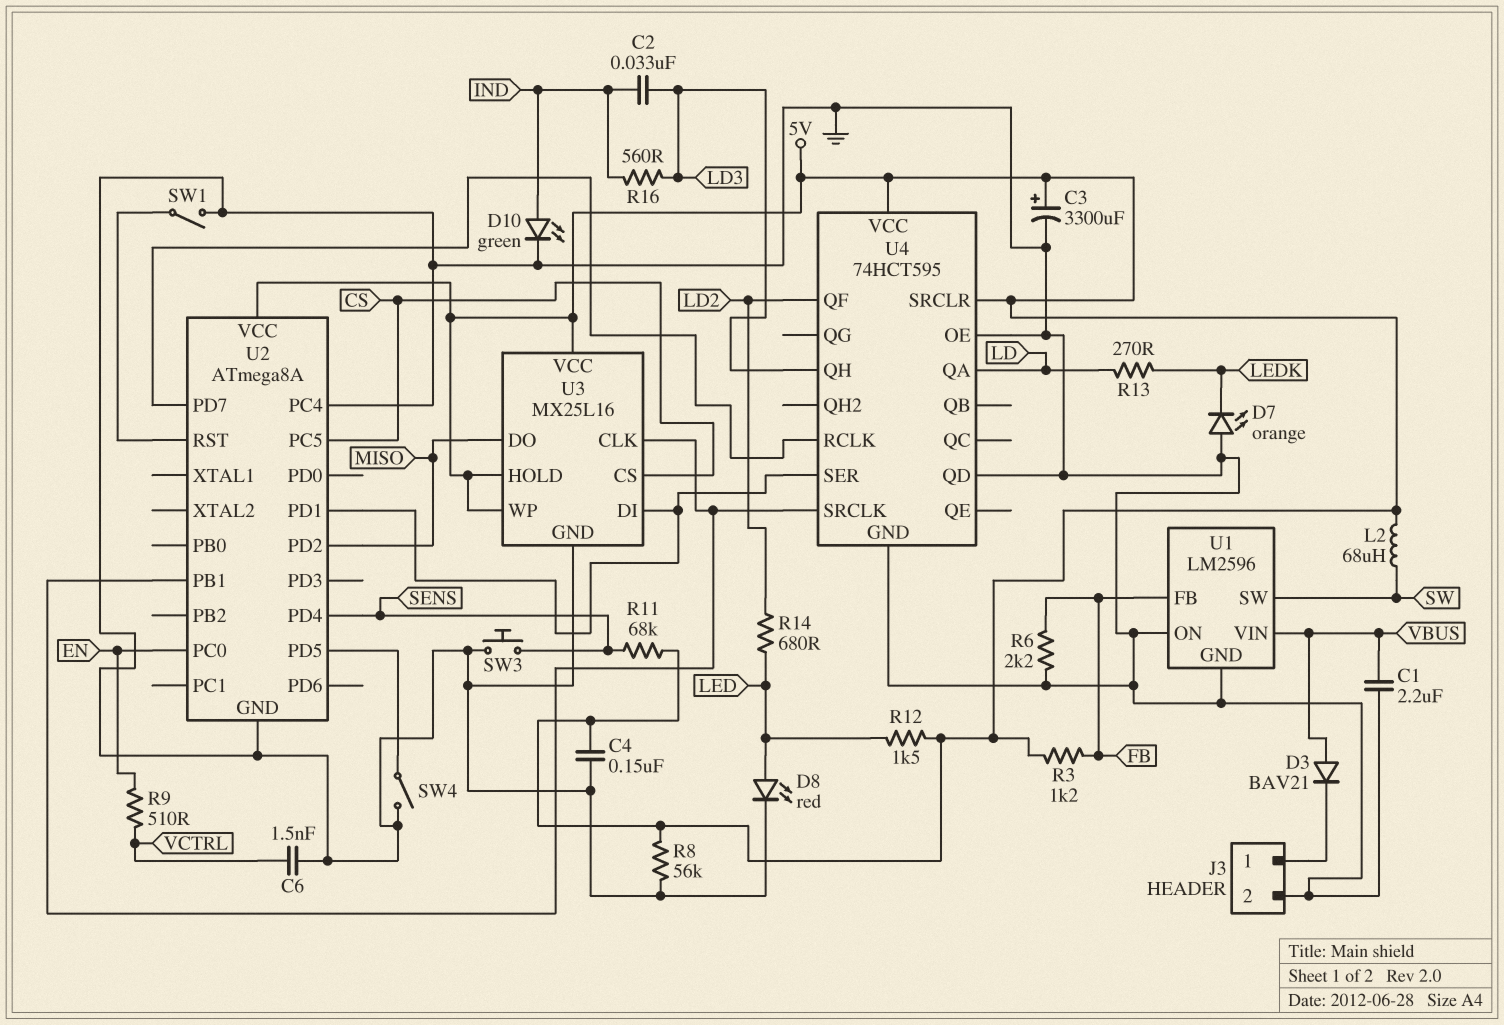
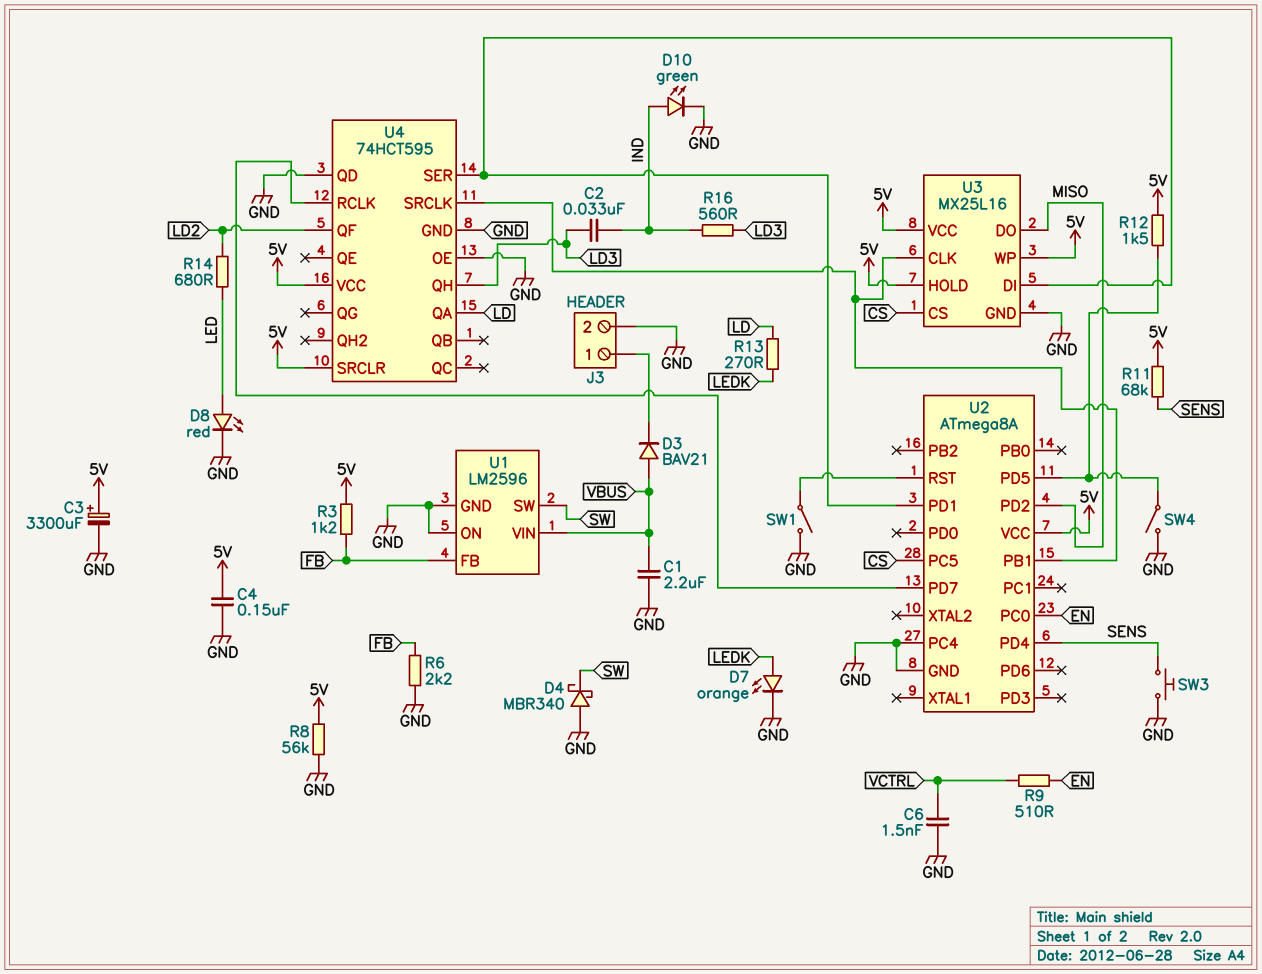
D4: none -> schottky MBR340 (A GND, K SW)
D7: LED orange (A GND, K LEDK) -> LED orange (A LEDK, K GND)
L2: 68uH (5V, SW) -> none
R12: 1.5k (5V, LED) -> 1.5k (5V, U2/PD5)

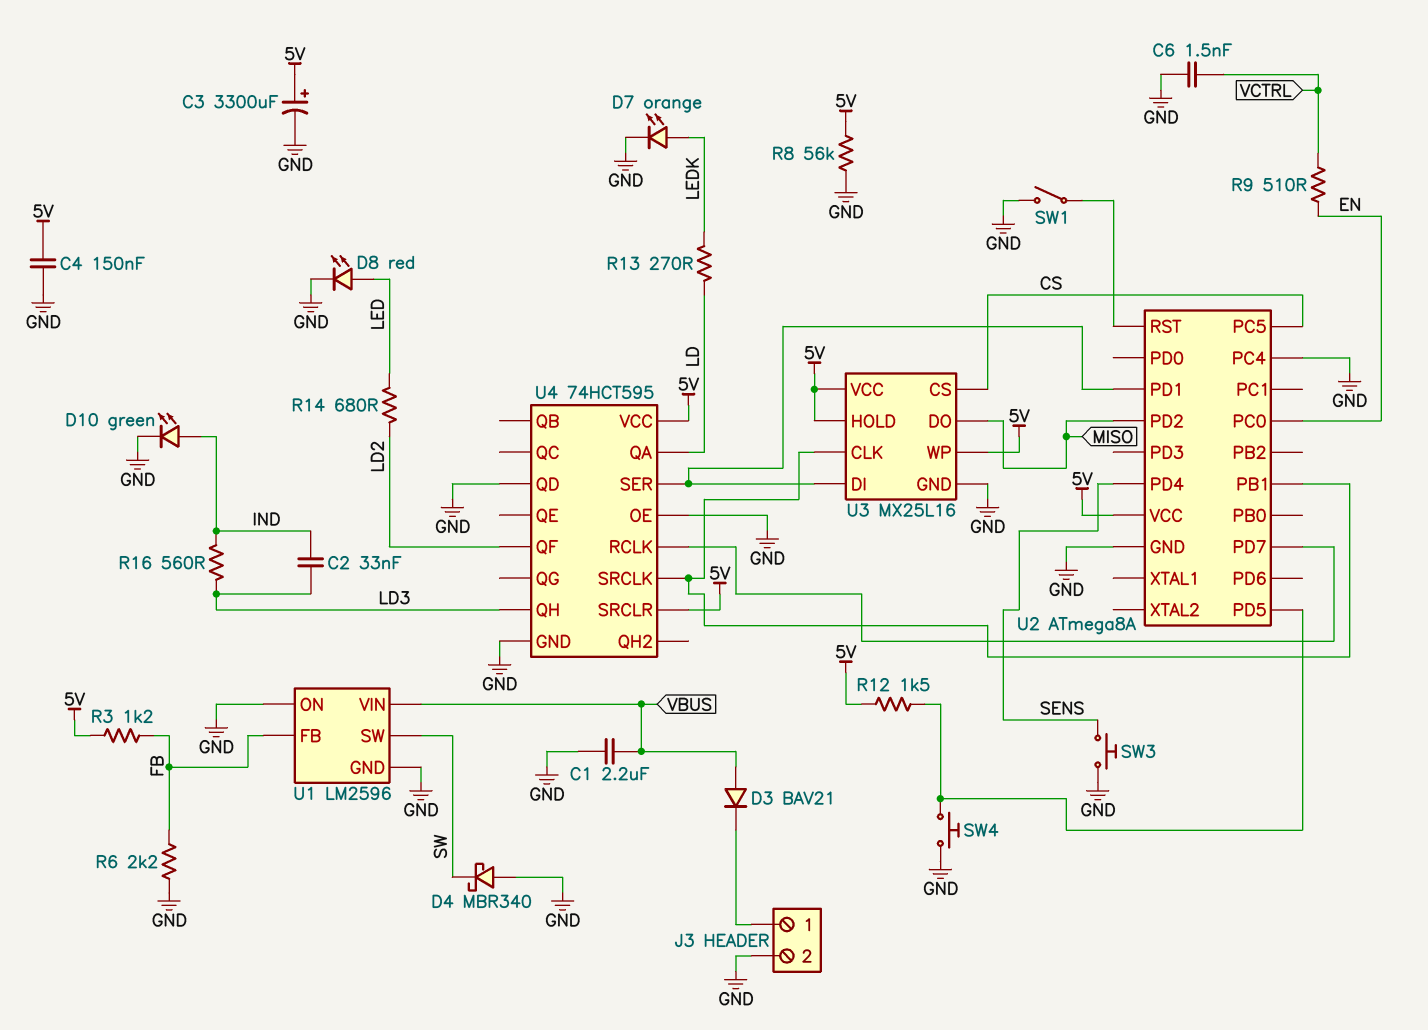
R11: 68k (5V, SENS) -> none
SW4: switch (GND, U2/PD5) -> button (GND, U2/PD5)

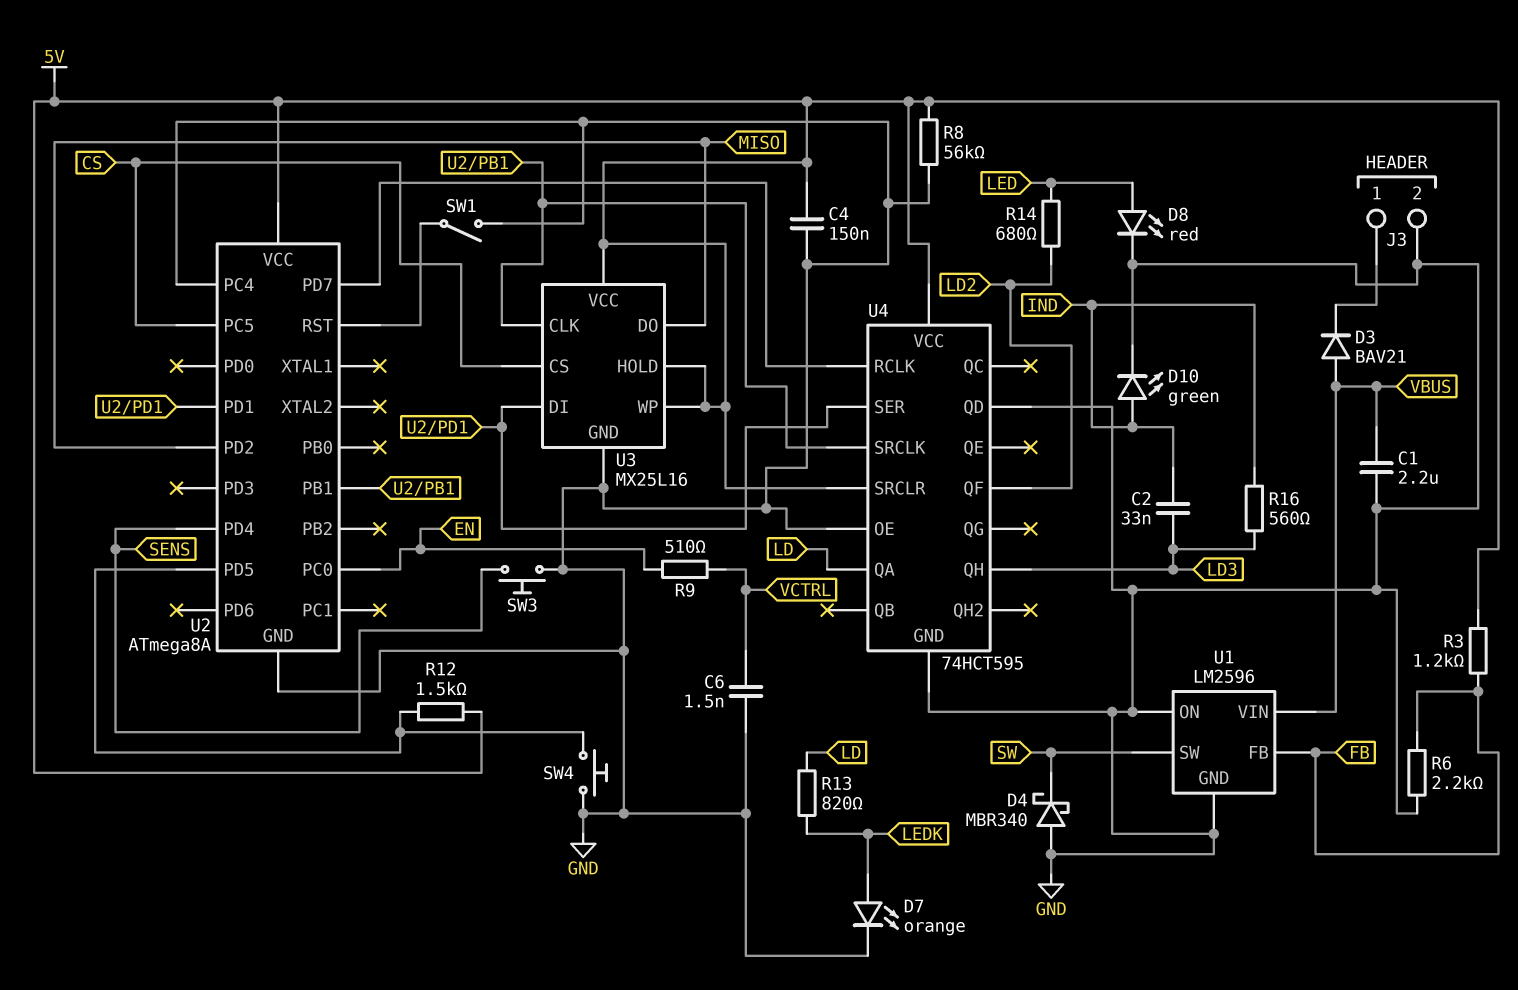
C3: 3300uF (plus 5V, minus GND) -> none
R13: 270 (LD, LEDK) -> 820 (LD, LEDK)

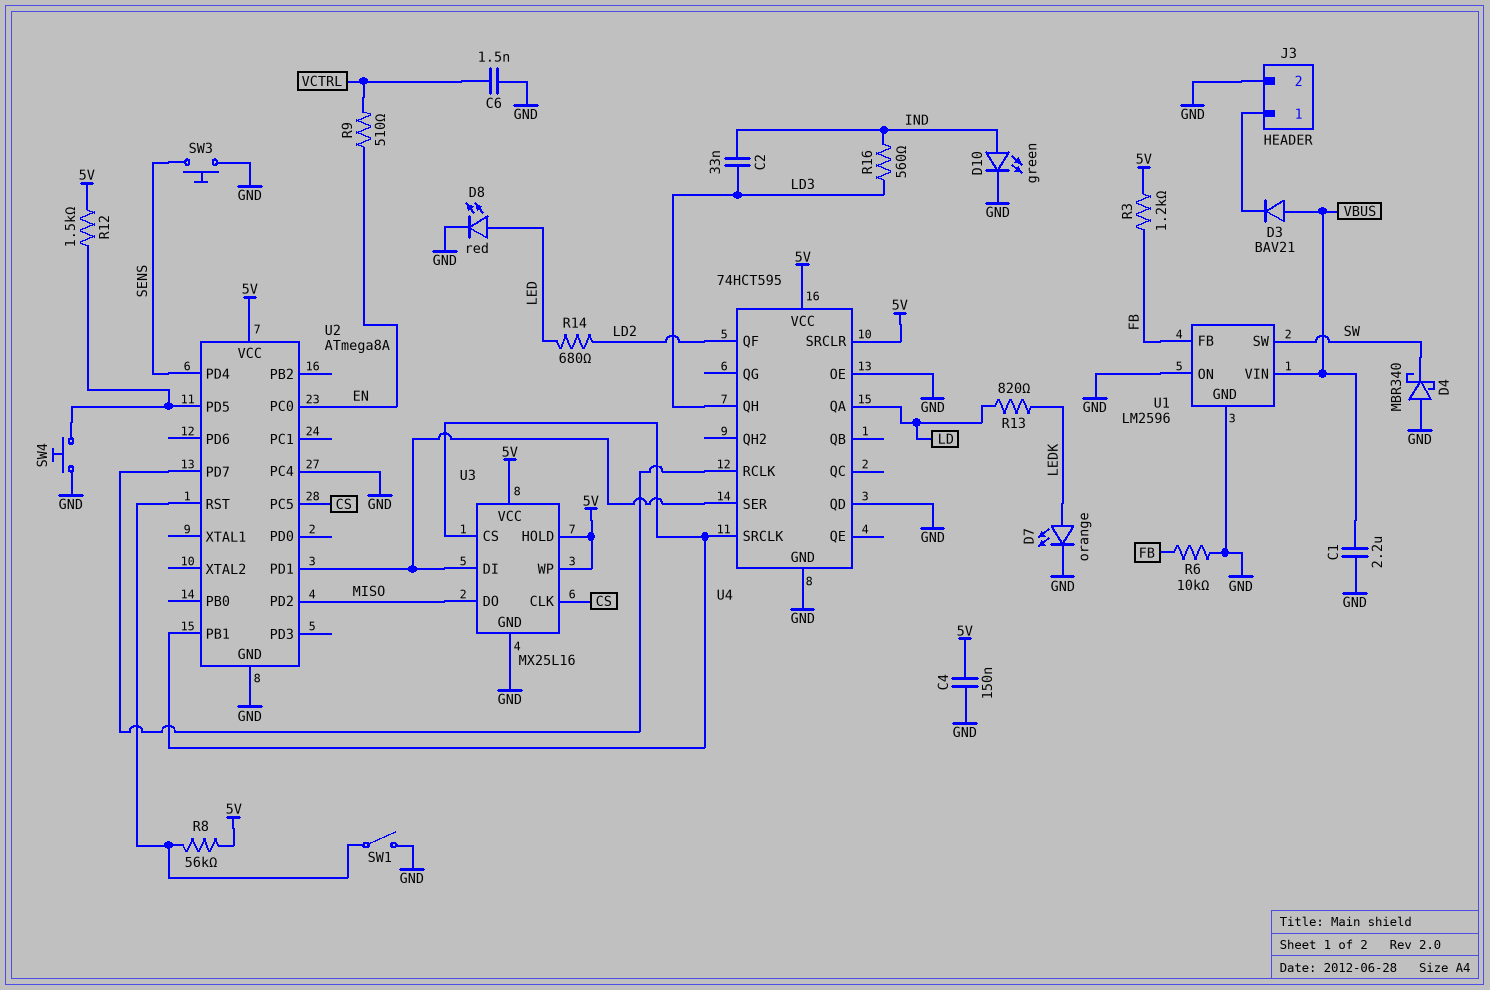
R6: 2.2k (FB, GND) -> 10k (FB, GND)
R8: 56k (5V, GND) -> 56k (5V, U2/RST)
U3 pin CLK: U2/PB1 -> CS
U3 pin CS: CS -> U2/PB1

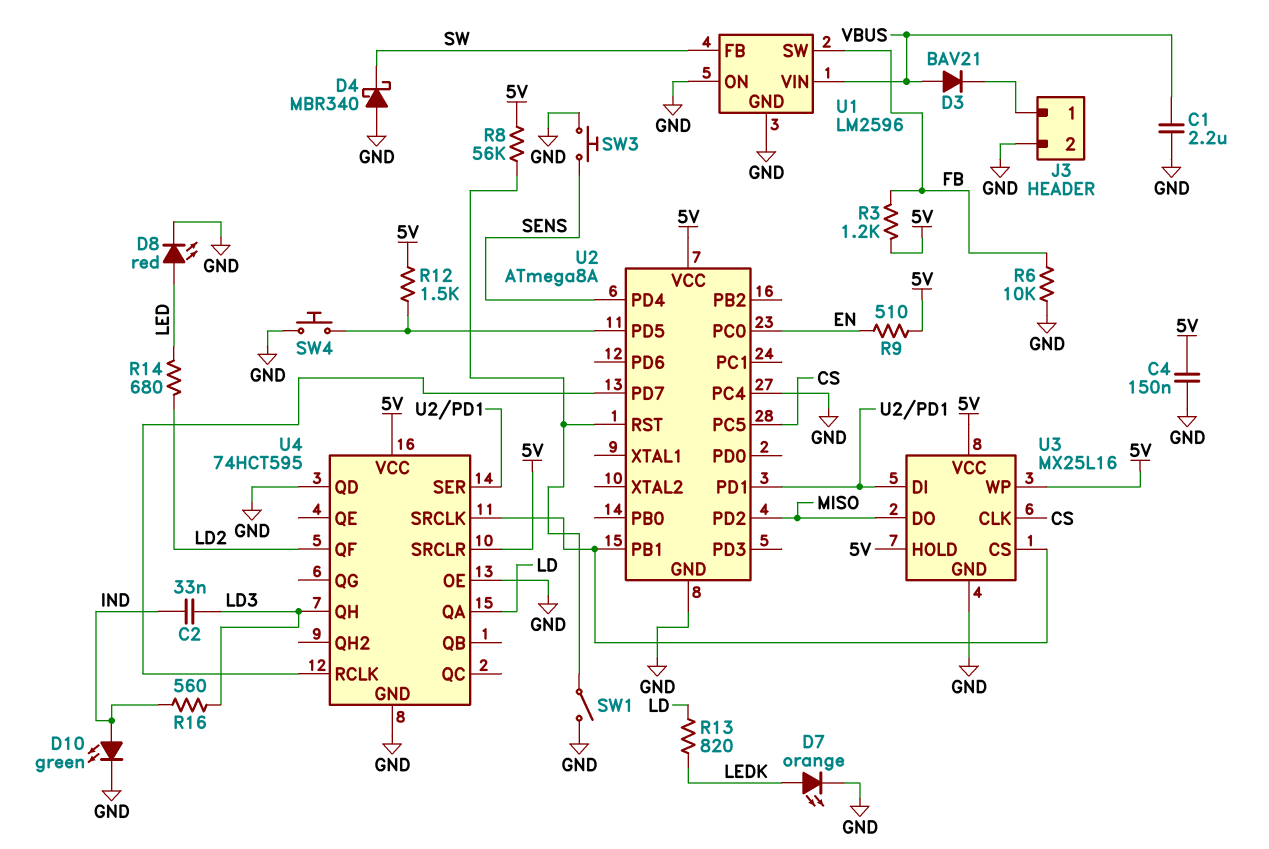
C6: 1.5nF (GND, VCTRL) -> none
R9: 510 (EN, VCTRL) -> 510 (5V, EN)
U1 pin FB: FB -> SW
U1 pin SW: SW -> FB

